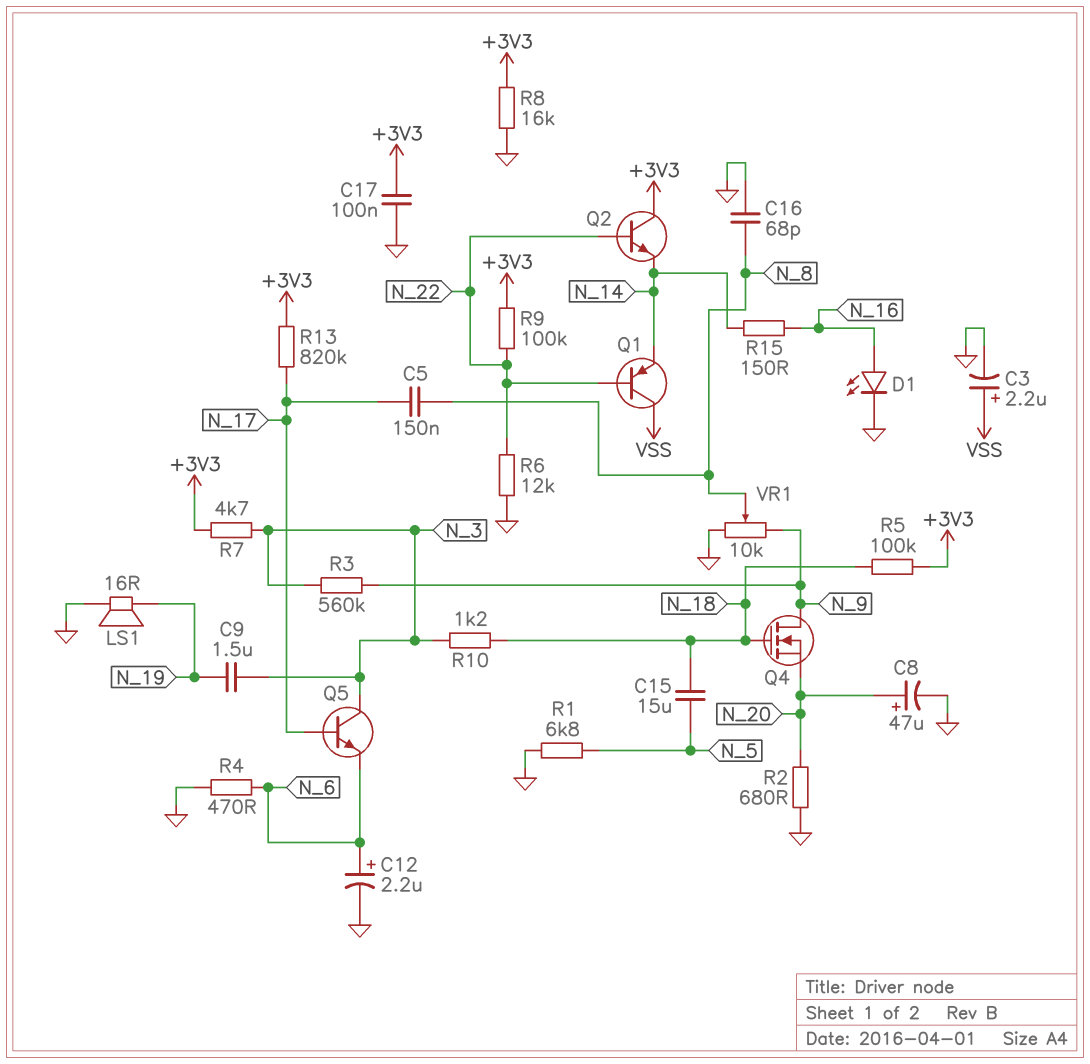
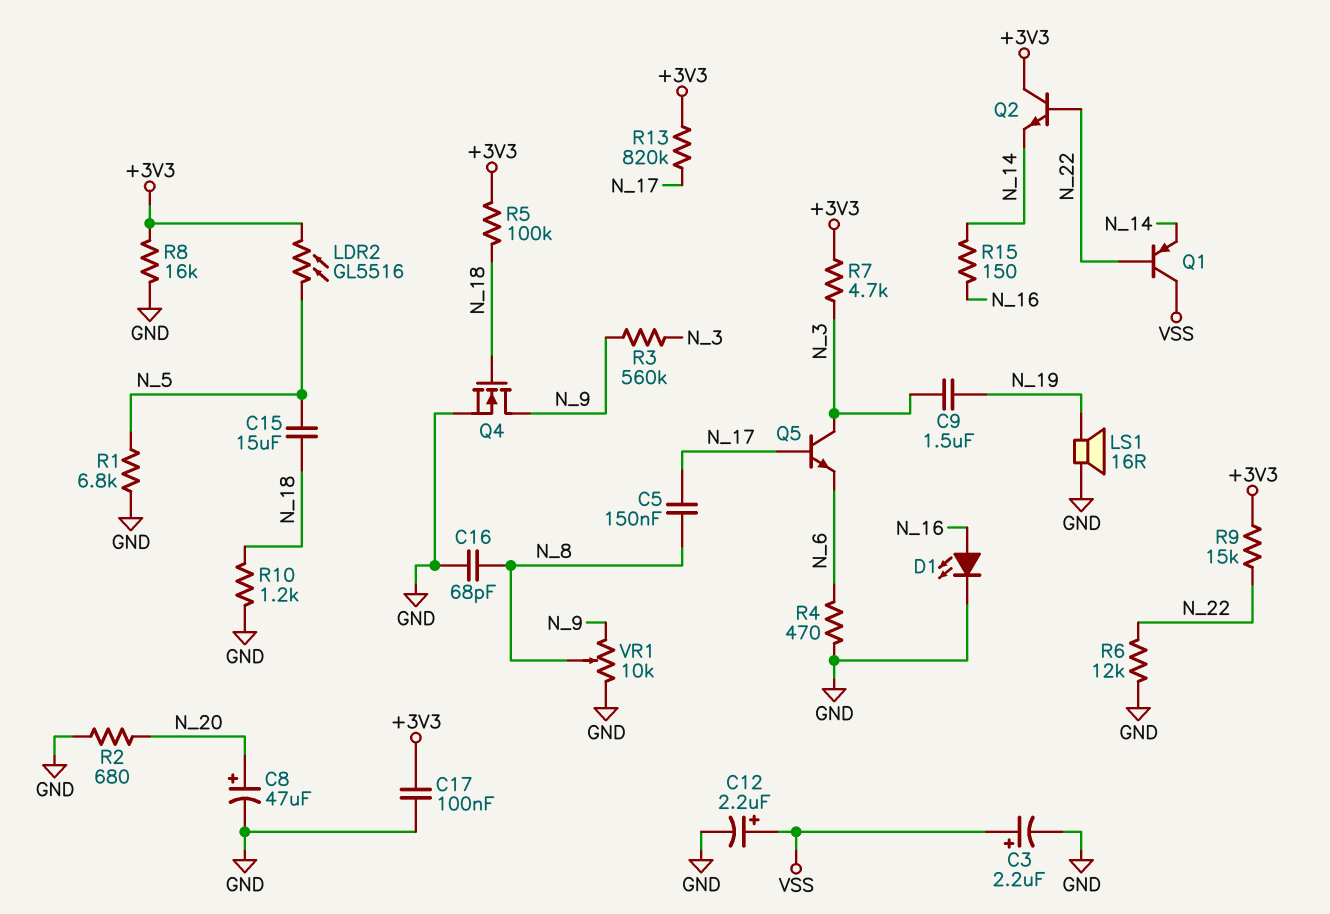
C12: 2.2uF (plus N_6, minus GND) -> 2.2uF (plus VSS, minus GND)
LDR2: none -> GL5516 (+3V3, N_5)
Q4: NMOS (G N_18, D N_9, S N_20) -> NMOS (G N_18, D N_9, S GND)
R9: 100k (+3V3, N_22) -> 15k (+3V3, N_22)
R10: 1.2k (N_3, N_18) -> 1.2k (GND, N_18)

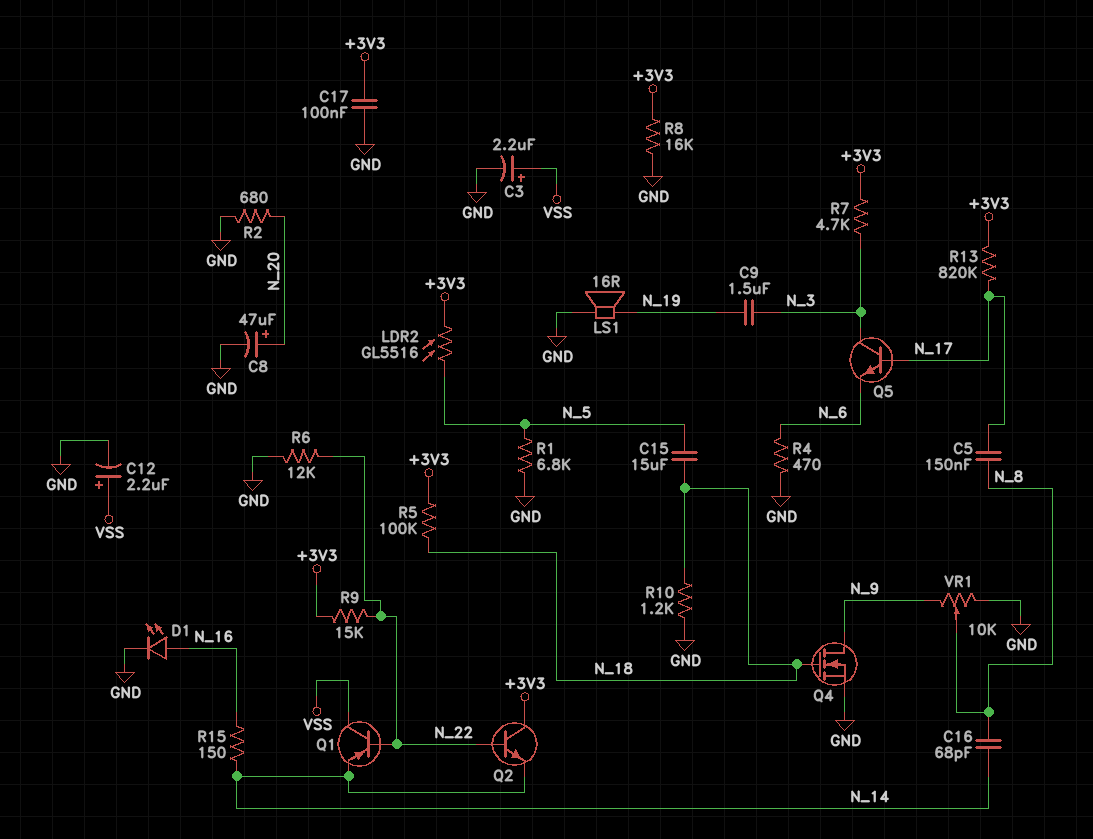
C16: 68pF (GND, N_8) -> 68pF (N_8, N_14)
R3: 560k (N_3, N_9) -> none

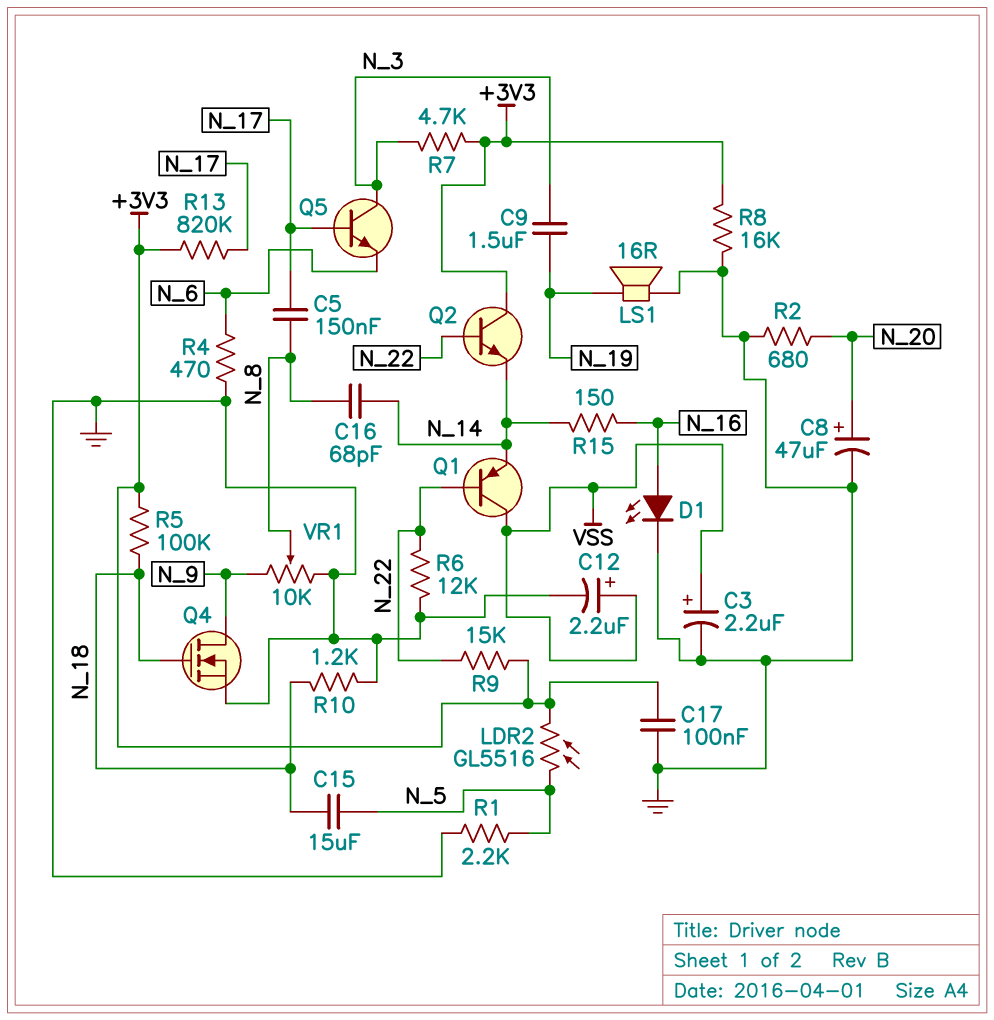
R1: 6.8k (GND, N_5) -> 2.2k (GND, N_5)

